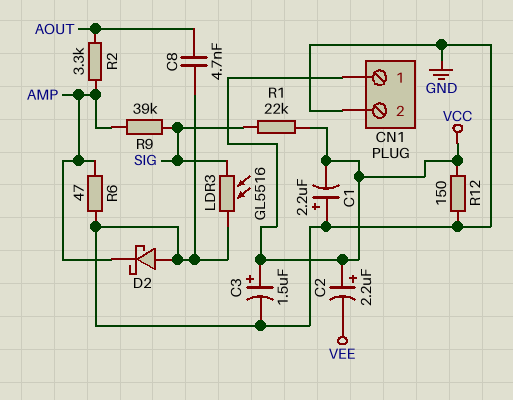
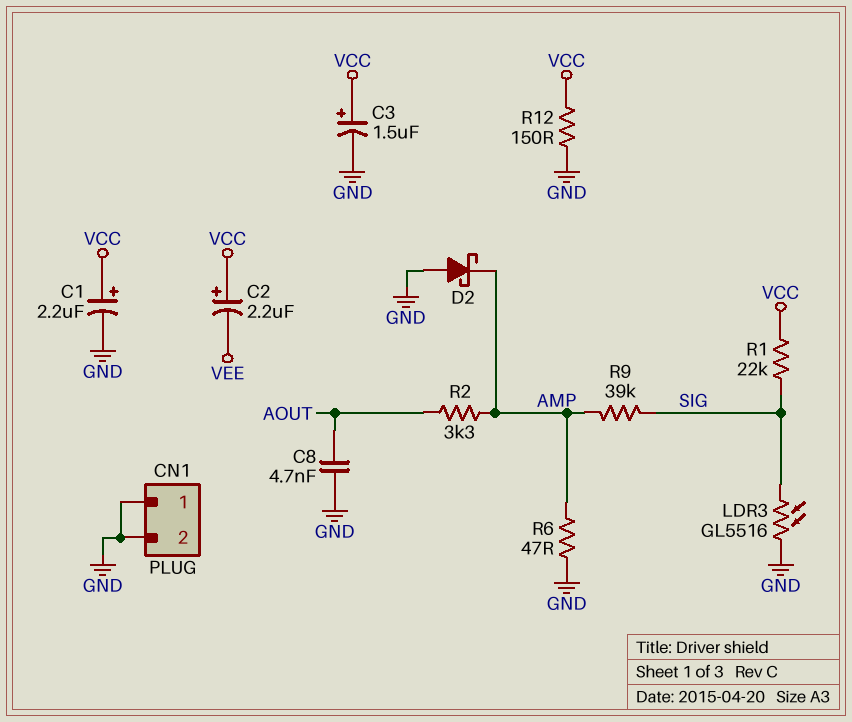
C1: 2.2uF (plus GND, minus VCC) -> 2.2uF (plus VCC, minus GND)
CN1 pin 1: VCC -> GND

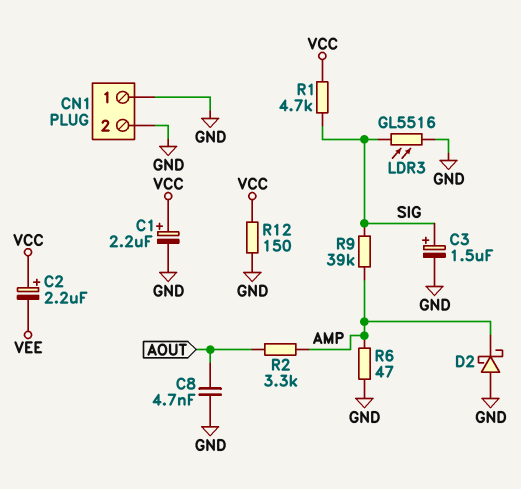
C3: 1.5uF (plus VCC, minus GND) -> 1.5uF (plus SIG, minus GND)
R1: 22k (SIG, VCC) -> 4.7k (SIG, VCC)

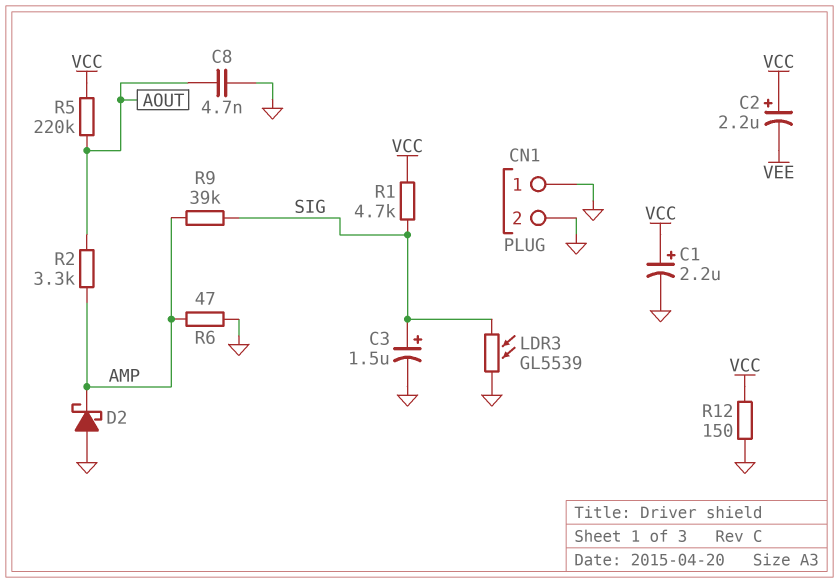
LDR3: GL5516 (GND, SIG) -> GL5539 (GND, SIG)
R5: none -> 220k (AOUT, VCC)

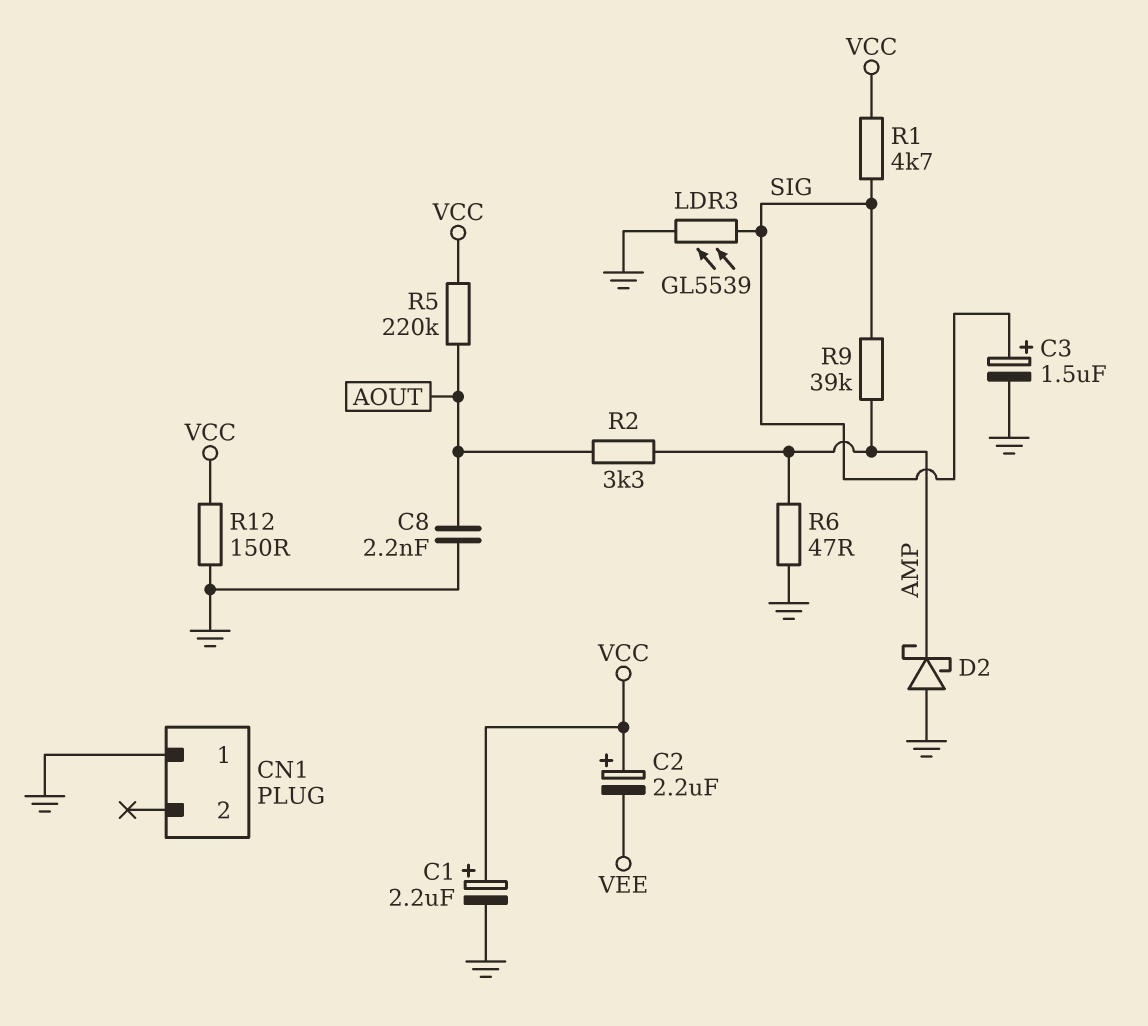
C8: 4.7nF (AOUT, GND) -> 2.2nF (AOUT, GND)
CN1 pin 2: GND -> none

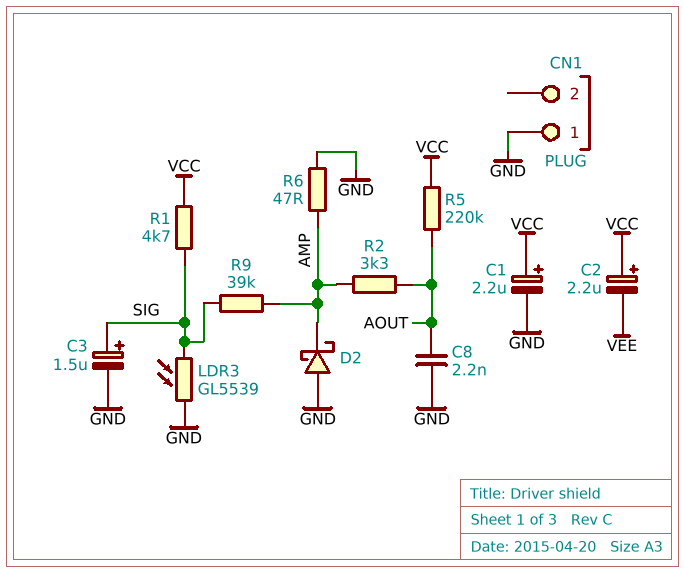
R12: 150 (GND, VCC) -> none

